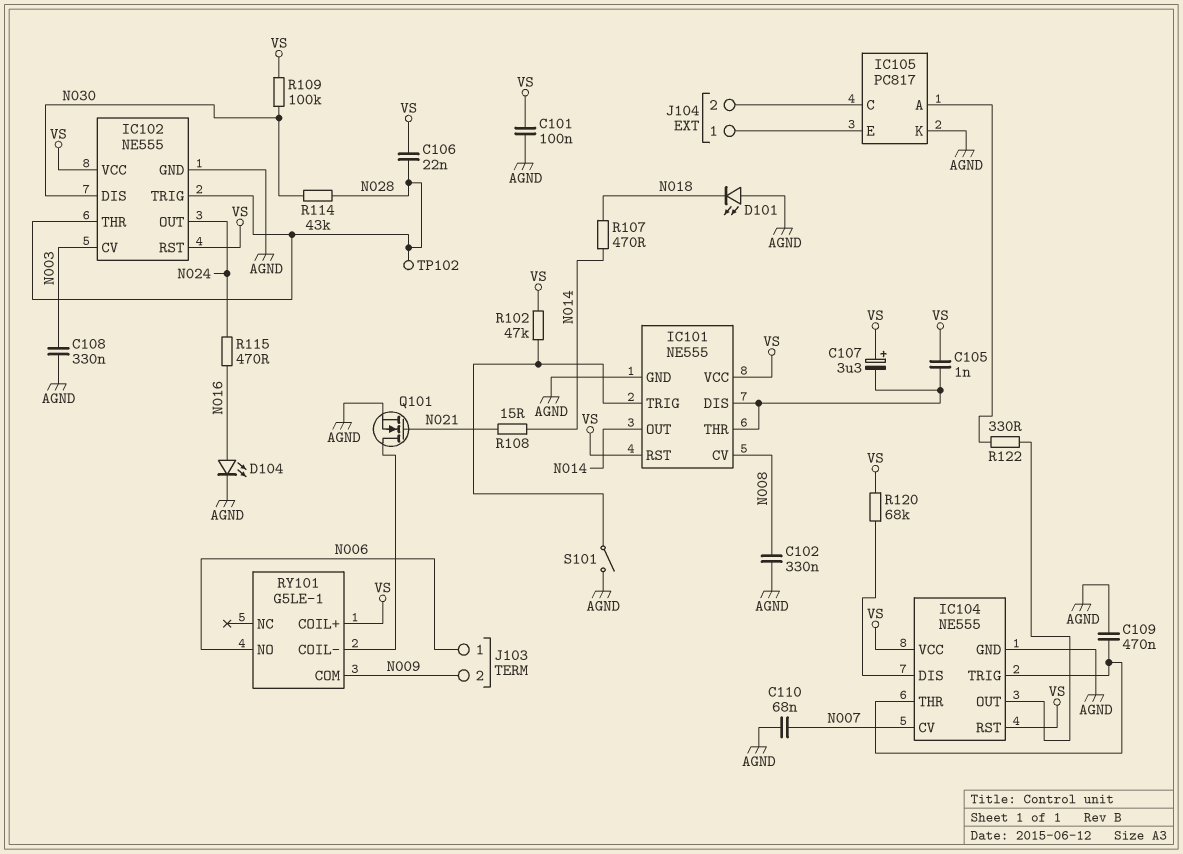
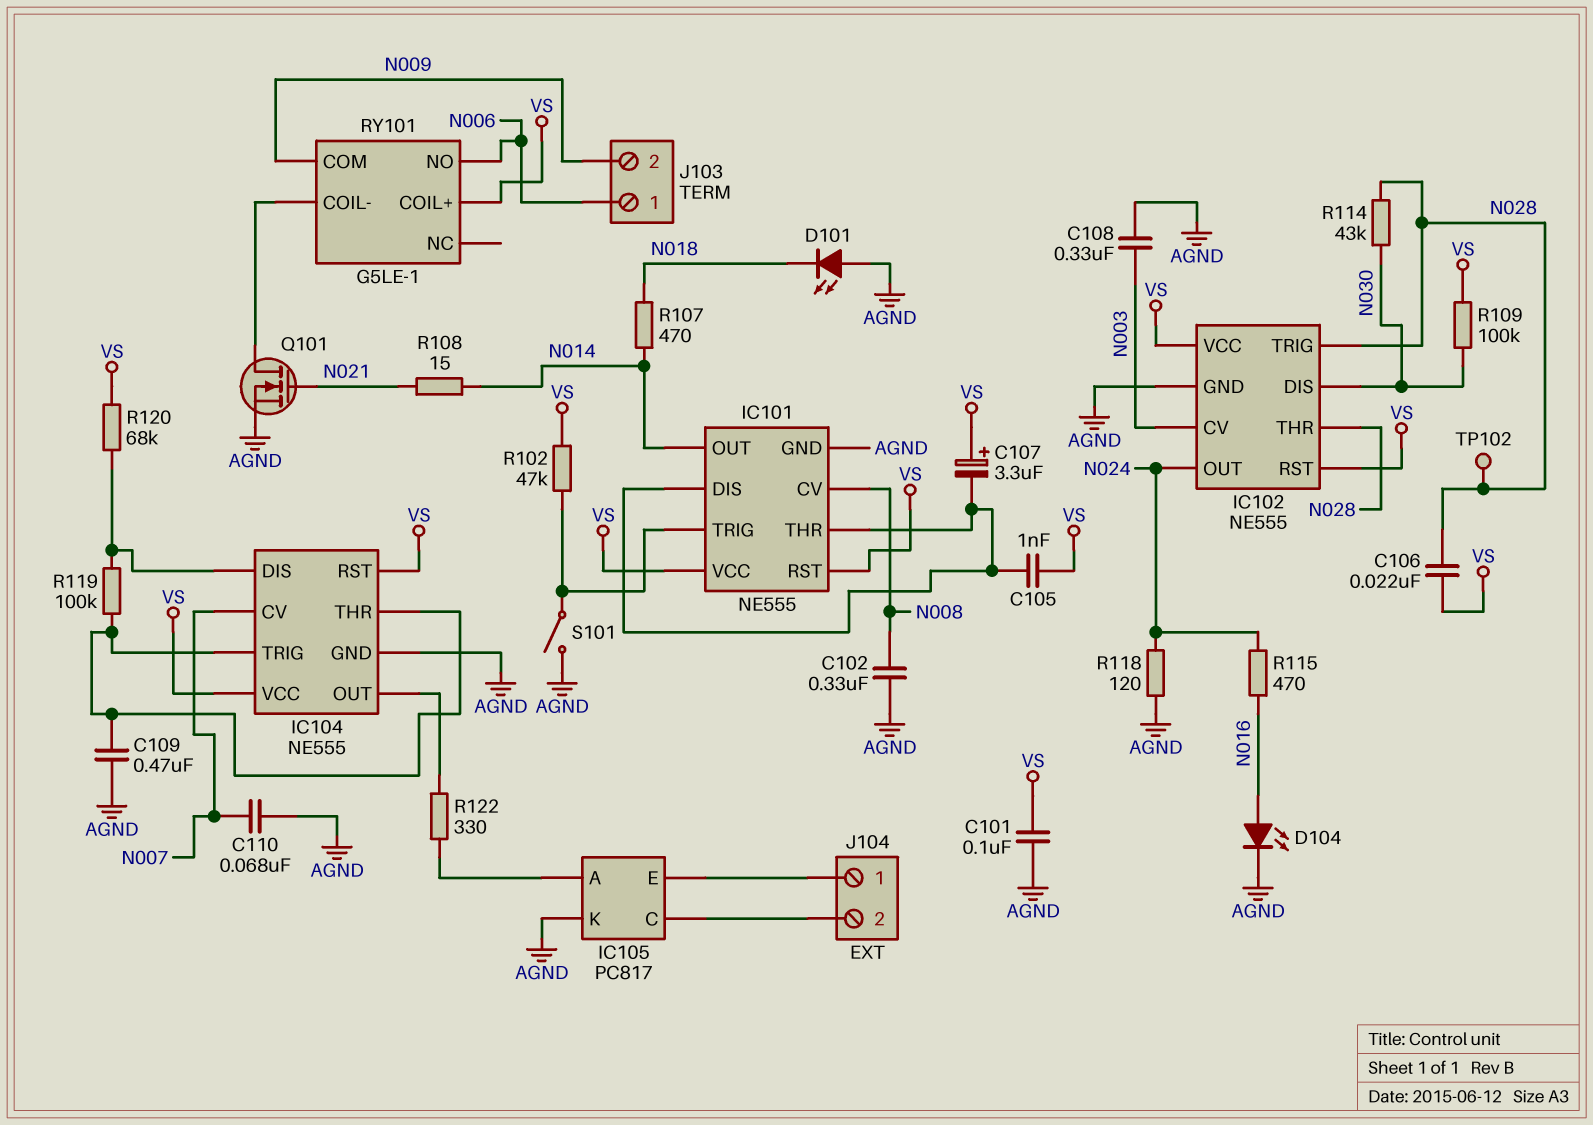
R118: none -> 120 (AGND, N024)
R119: none -> 100k (IC104/DIS, IC104/THR)

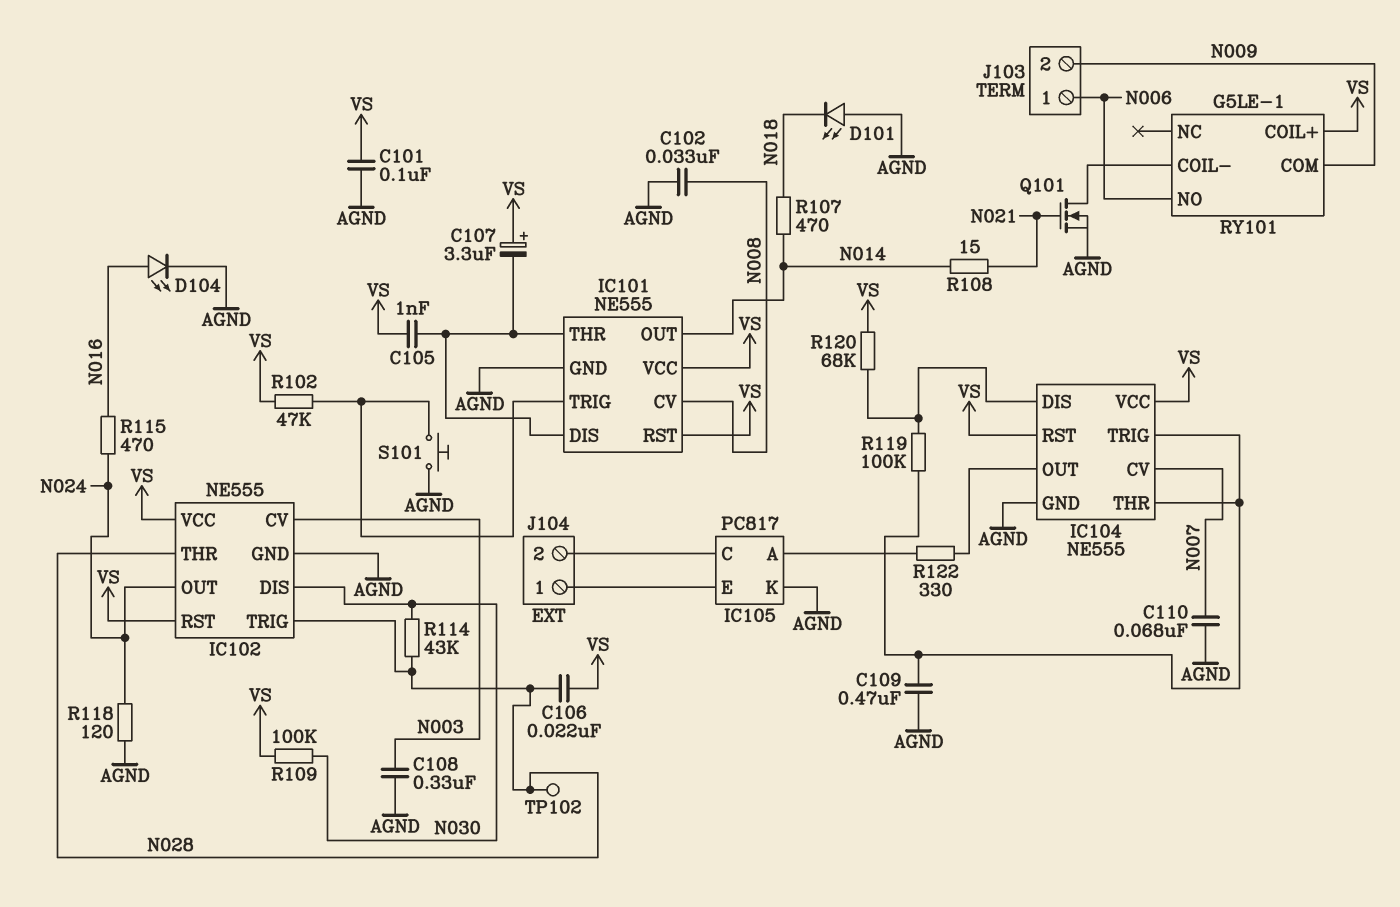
C102: 330nF (AGND, N008) -> 33nF (AGND, N008)
S101: switch (AGND, IC101/TRIG) -> button (AGND, IC101/TRIG)

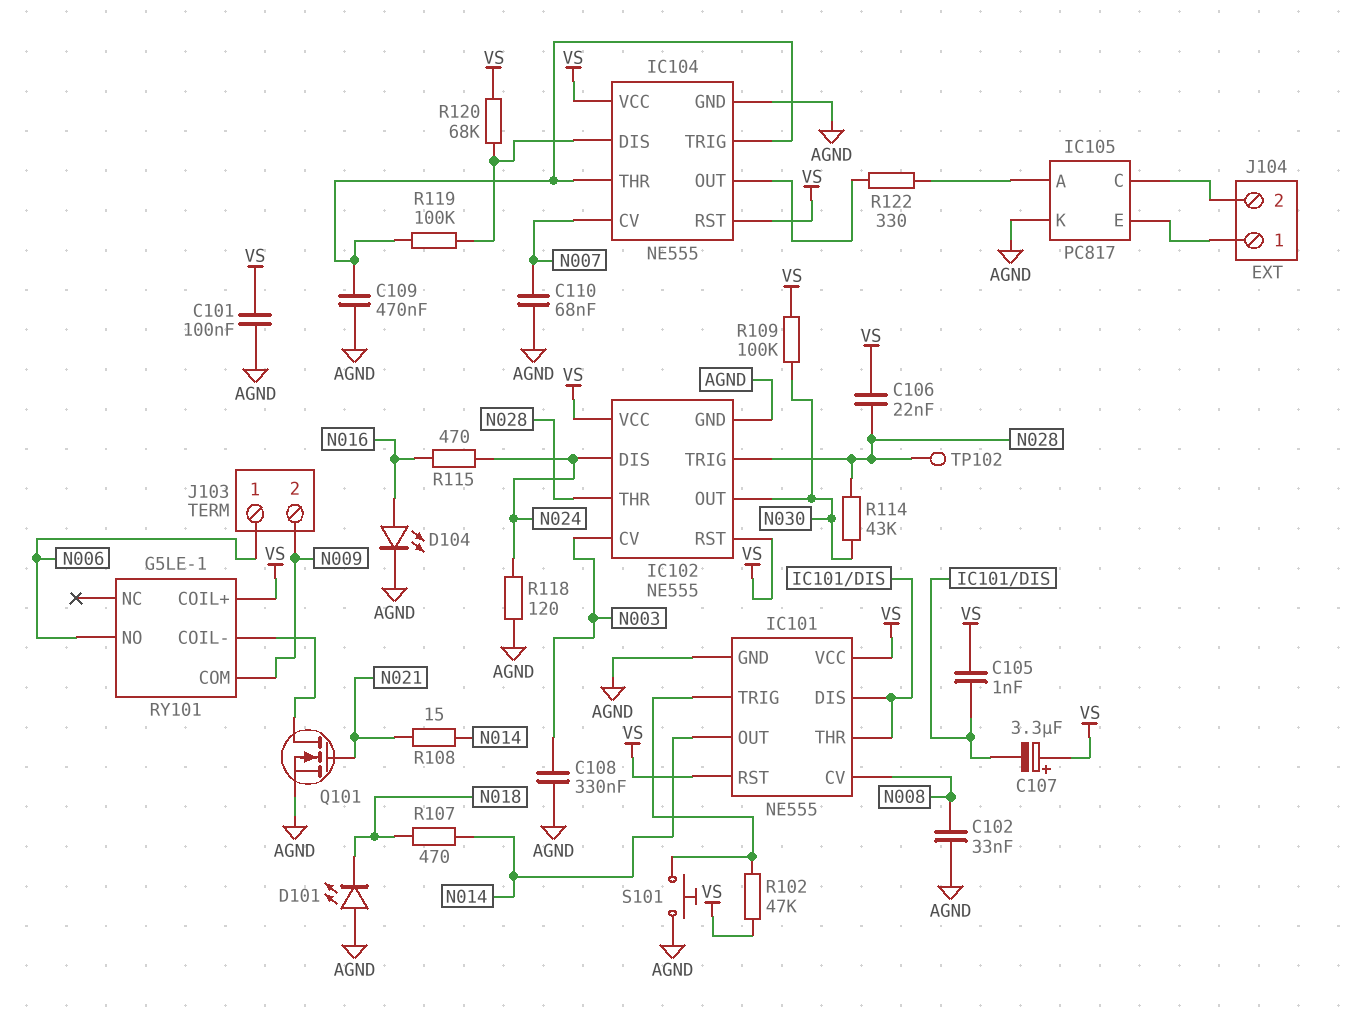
IC102 pin DIS: N030 -> N024
IC102 pin OUT: N024 -> N030

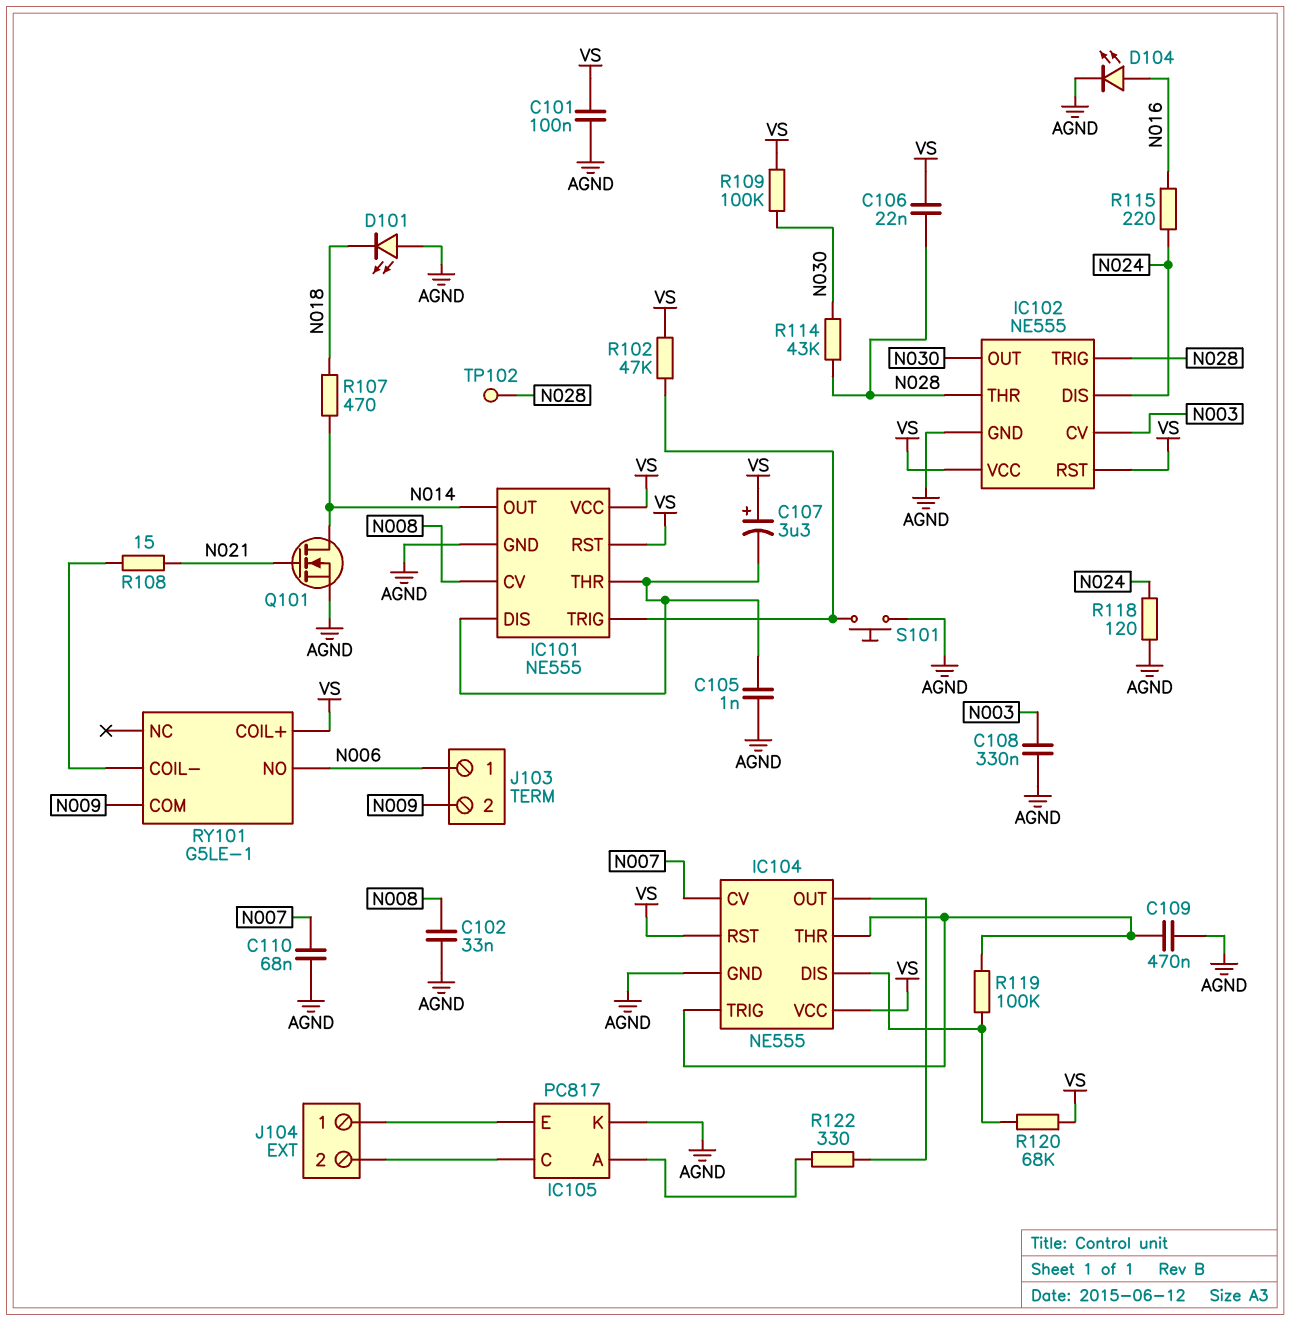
C105: 1nF (IC101/DIS, VS) -> 1nF (AGND, IC101/DIS)
Q101: NMOS (G N021, D RY101/COIL-, S AGND) -> NMOS (G N021, D N014, S AGND)
R108: 15 (N014, N021) -> 15 (N021, RY101/COIL-)
R115: 470 (N016, N024) -> 220 (N016, N024)

